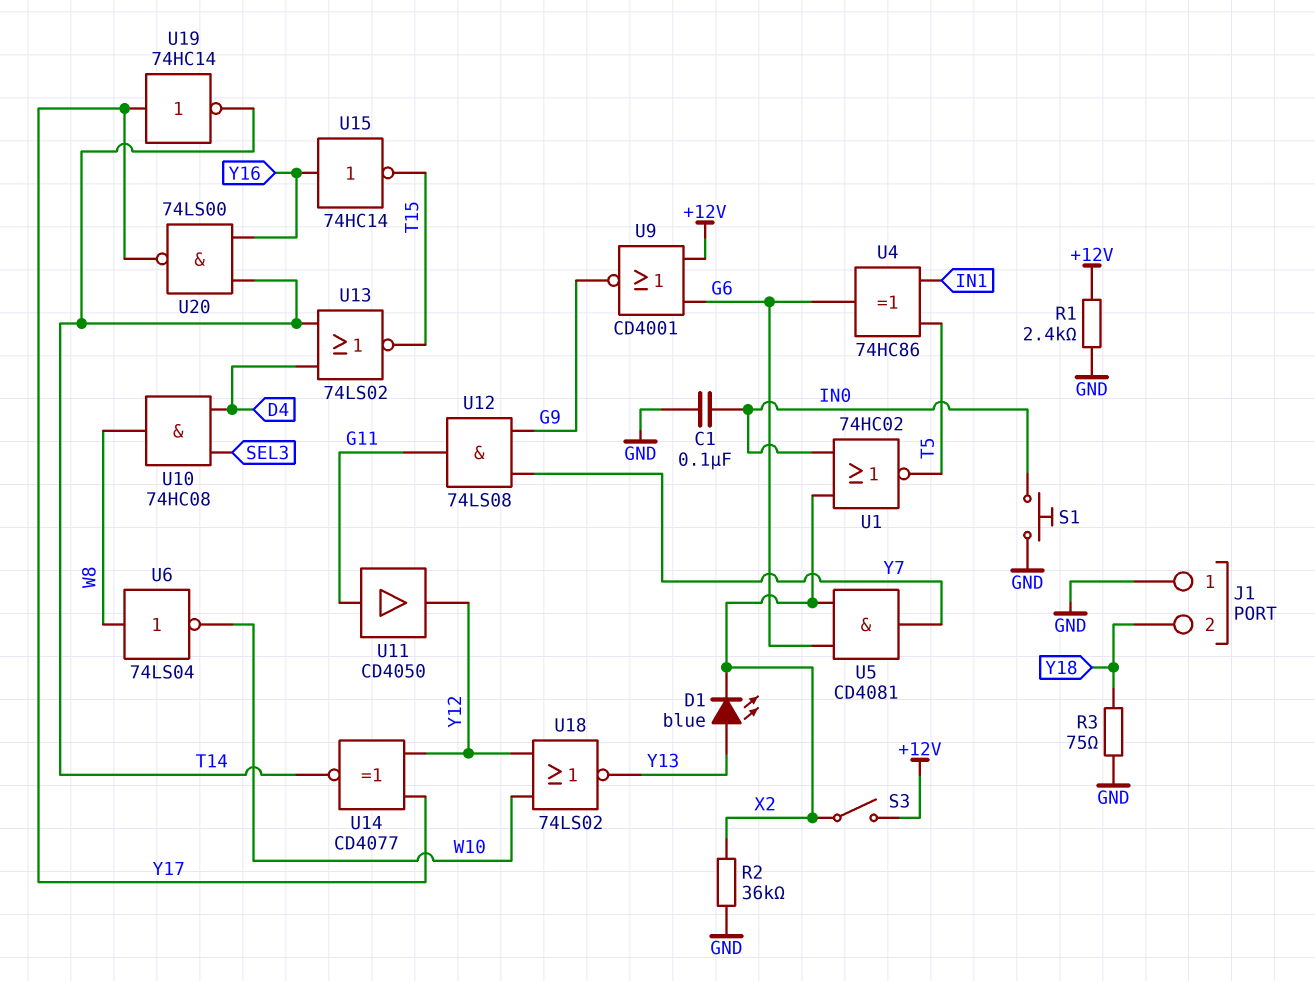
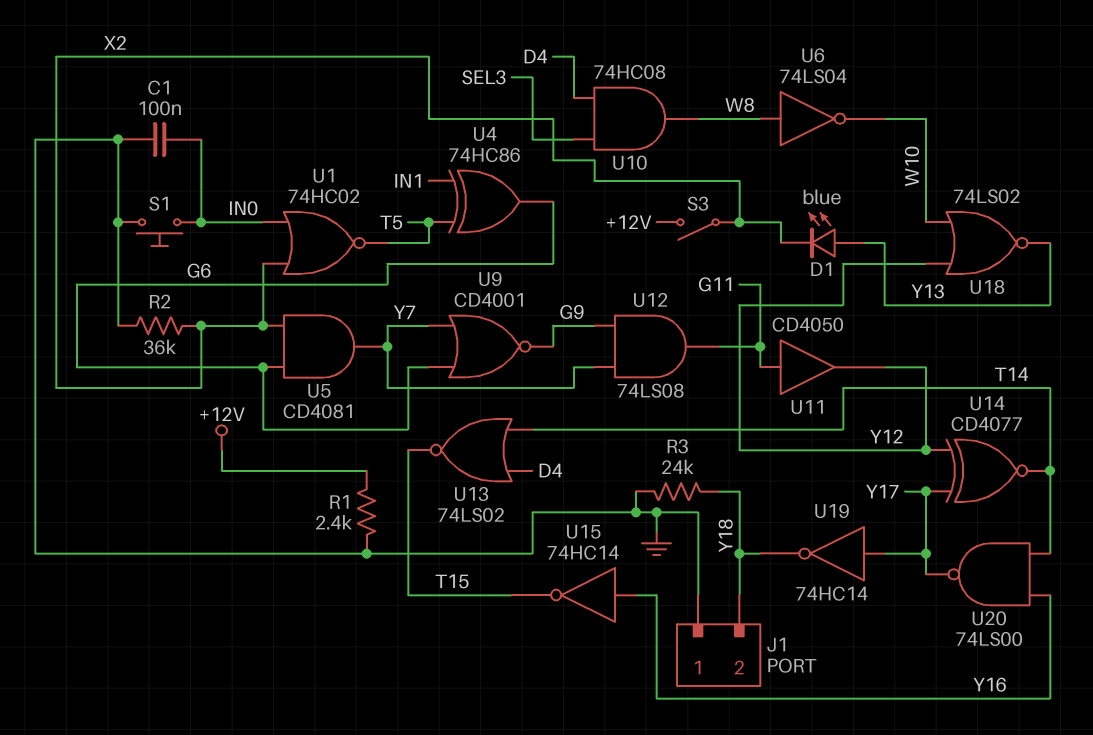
R3: 75 (GND, Y18) -> 24k (GND, Y18)
U9: NOR CD4001 (in +12V, in G6, out G9) -> NOR CD4001 (in G6, in Y7, out G9)
U19: NOT 74HC14 (in Y17, out T14) -> NOT 74HC14 (in Y17, out Y18)

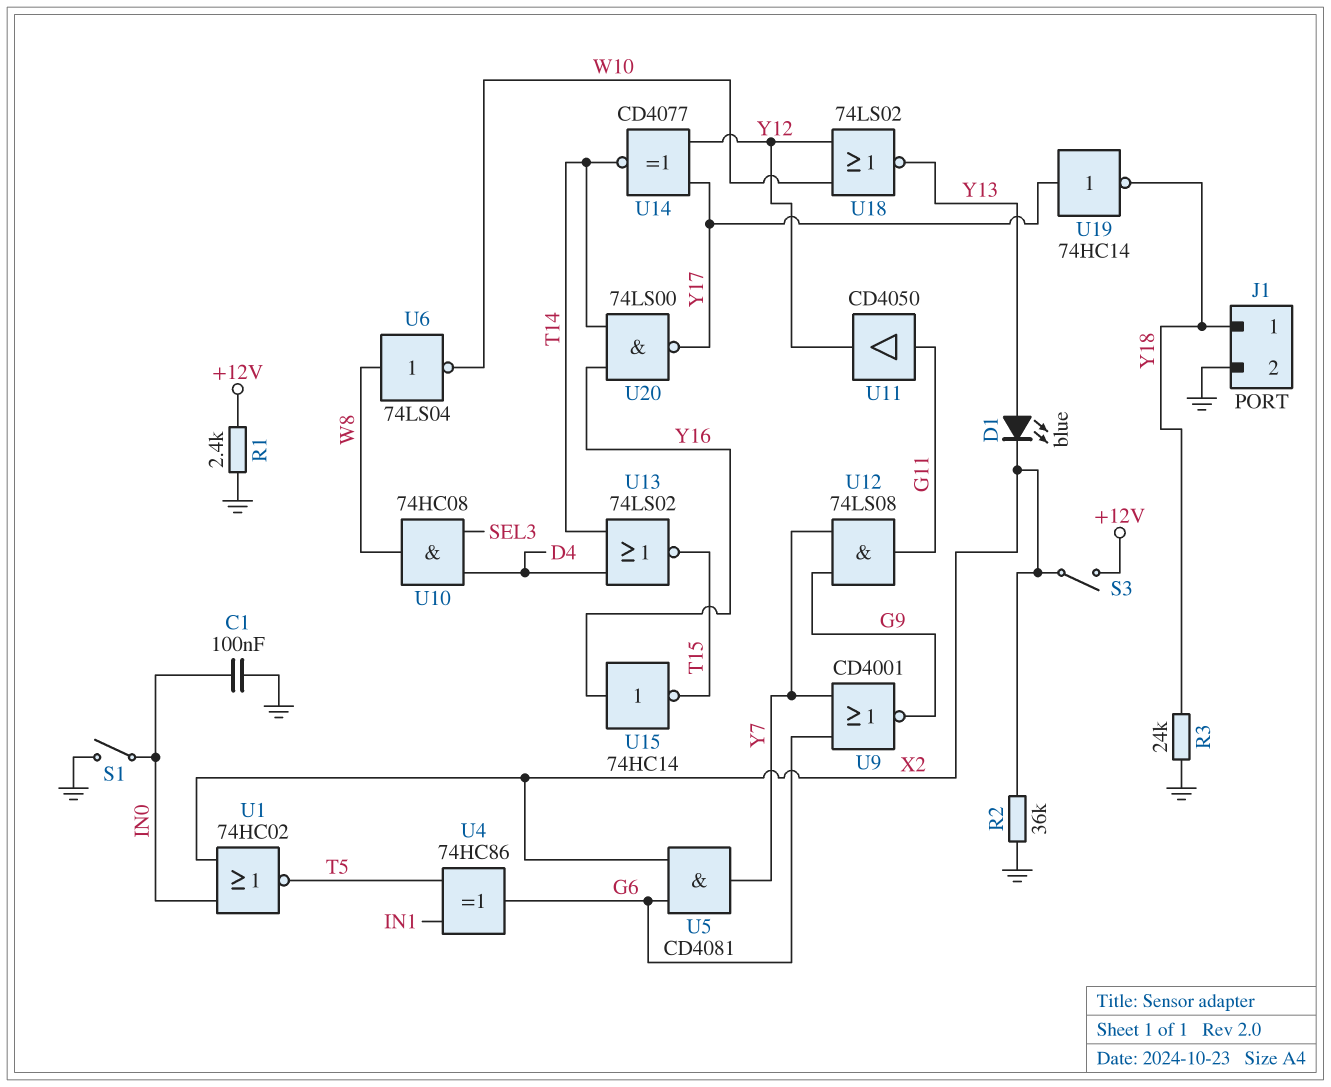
J1 pin 1: GND -> Y18
J1 pin 2: Y18 -> GND
S1: button (GND, IN0) -> switch (GND, IN0)

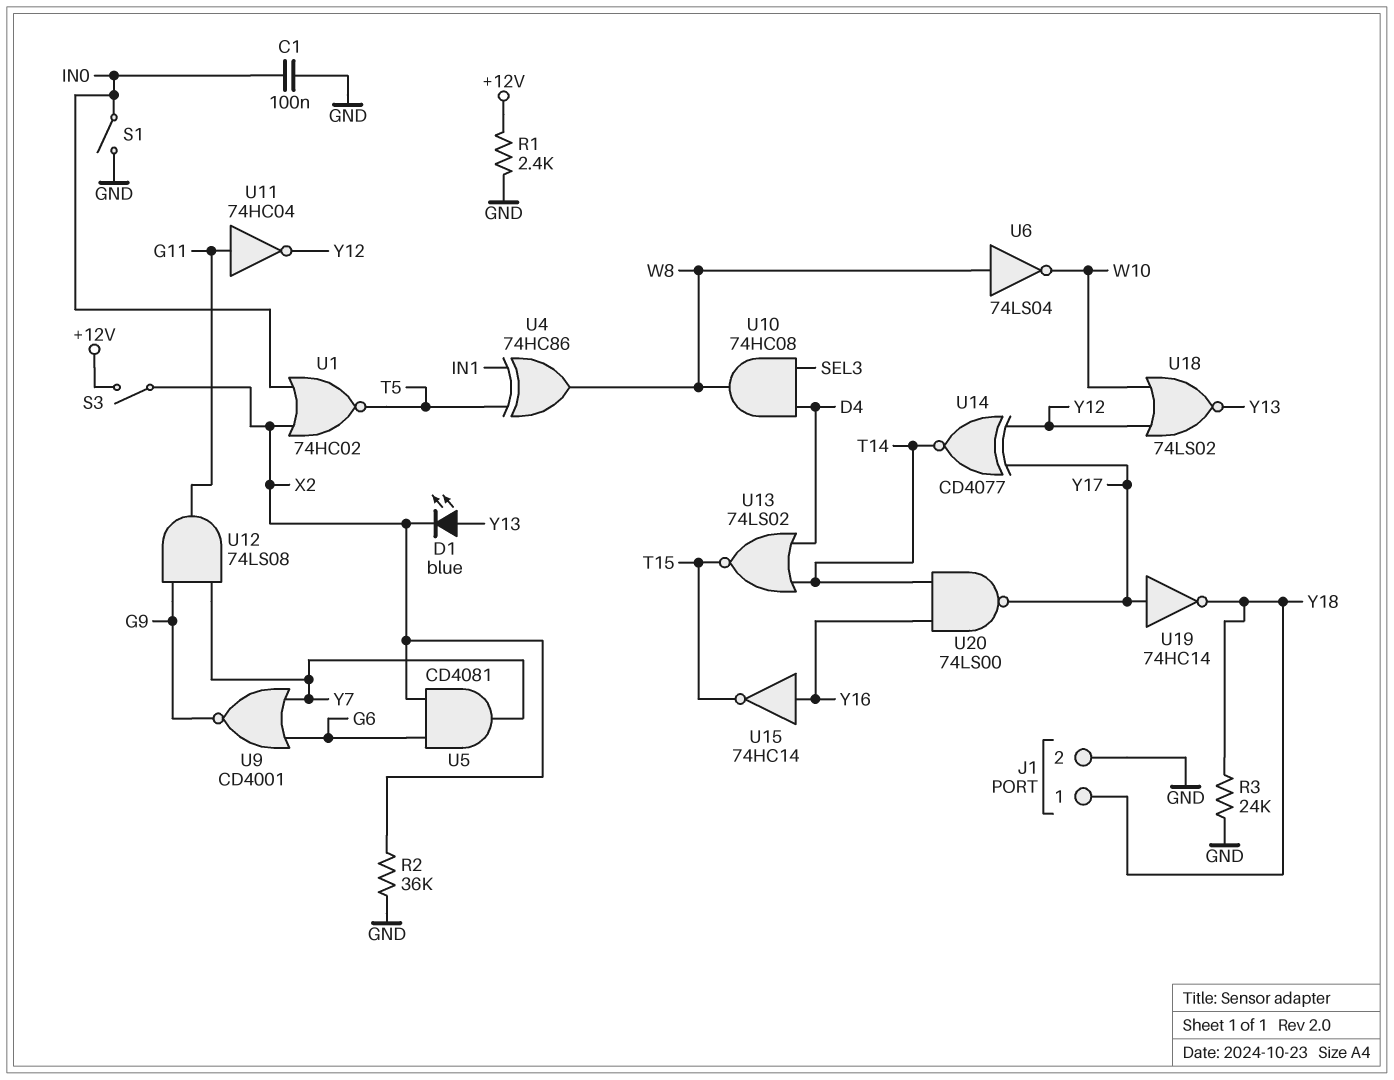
U4: XOR 74HC86 (in IN1, in T5, out G6) -> XOR 74HC86 (in IN1, in T5, out W8)
U11: buffer CD4050 (in G11, out Y12) -> NOT 74HC04 (in G11, out Y12)

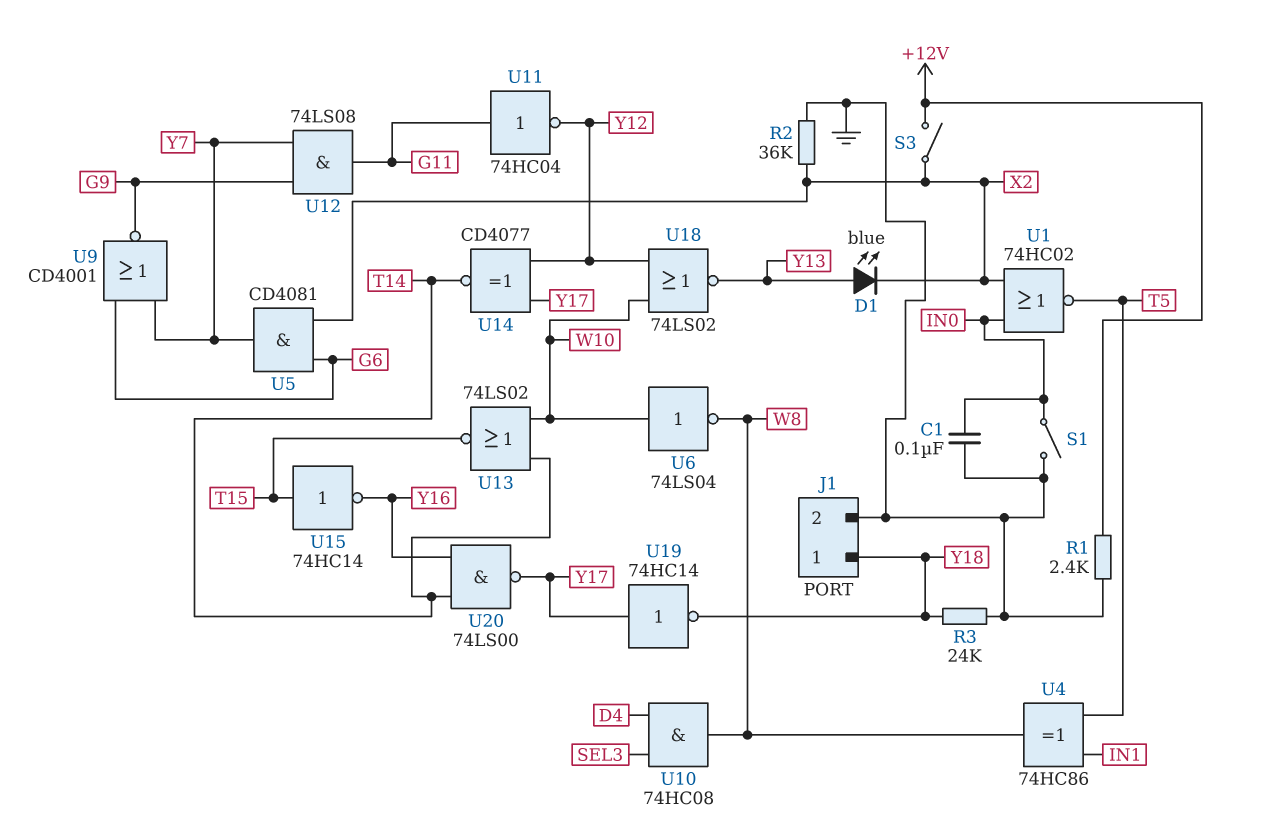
U6: NOT 74LS04 (in W8, out W10) -> NOT 74LS04 (in W10, out W8)
U13: NOR 74LS02 (in D4, in T14, out T15) -> NOR 74LS02 (in T14, in W10, out T15)
U15: NOT 74HC14 (in Y16, out T15) -> NOT 74HC14 (in T15, out Y16)

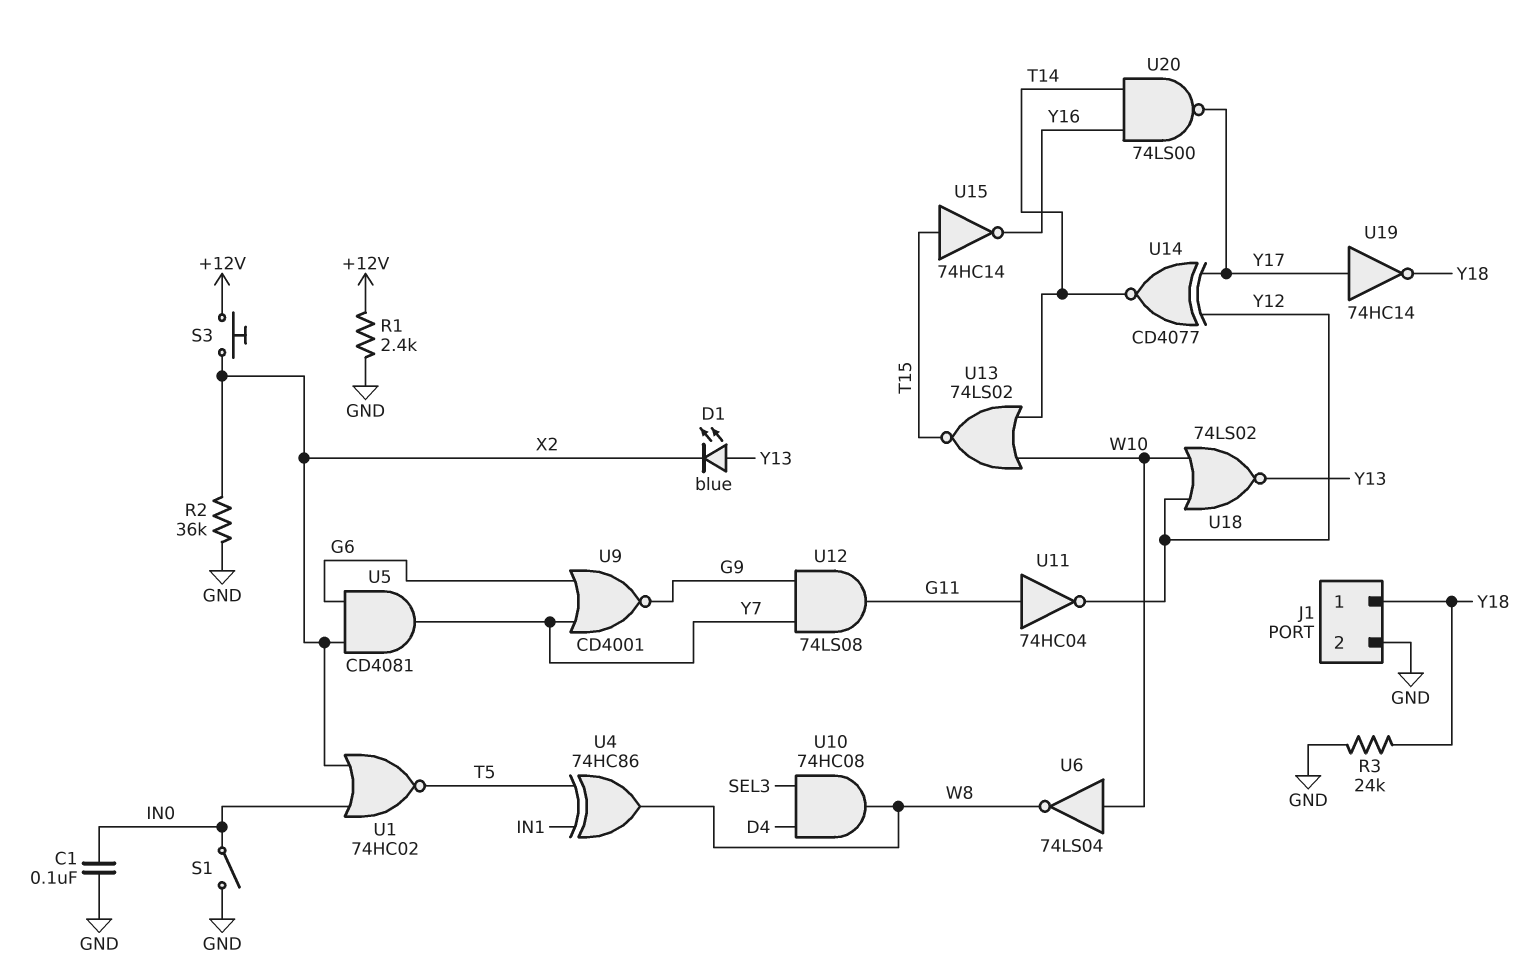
S3: switch (+12V, X2) -> button (+12V, X2)

